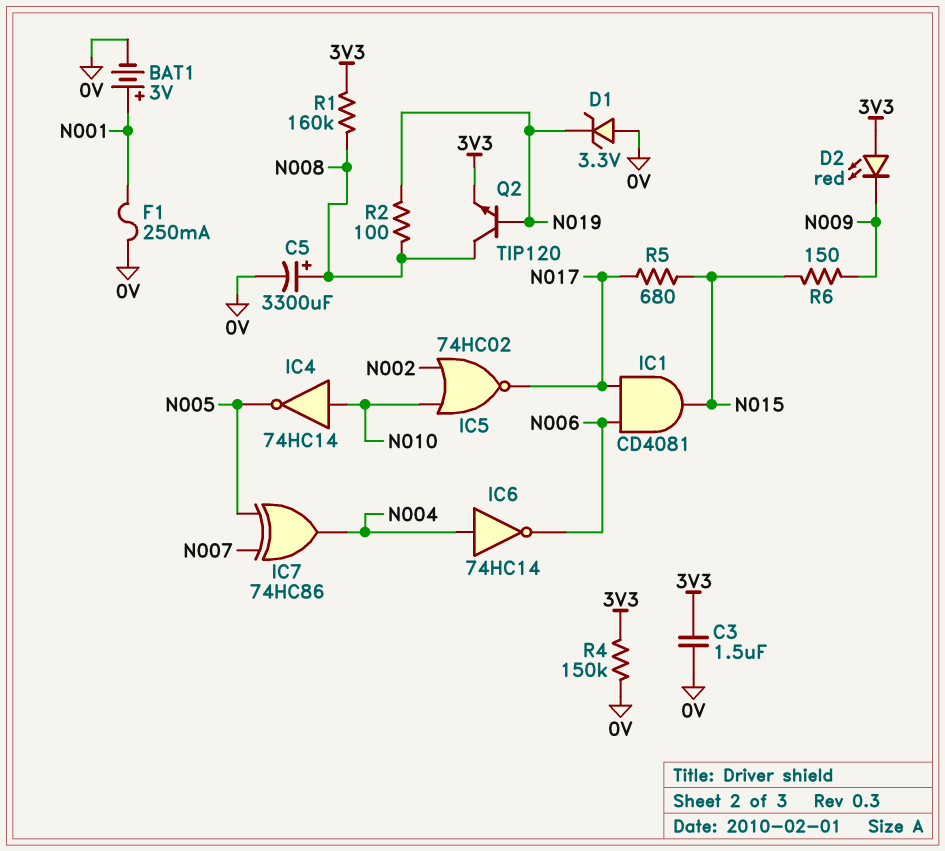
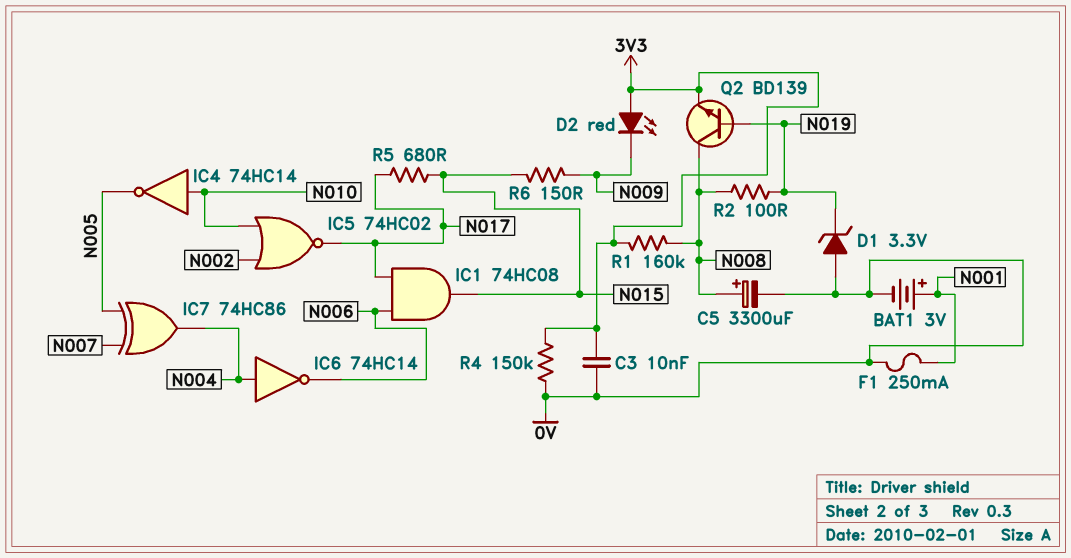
C3: 1.5uF (0V, 3V3) -> 10nF (0V, 3V3)
IC1: AND CD4081 (in N006, in N017, out N015) -> AND 74HC08 (in N006, in N017, out N015)
Q2: NPN TIP120 (B N019, C N008, E 3V3) -> NPN BD139 (B N019, C N008, E 3V3)

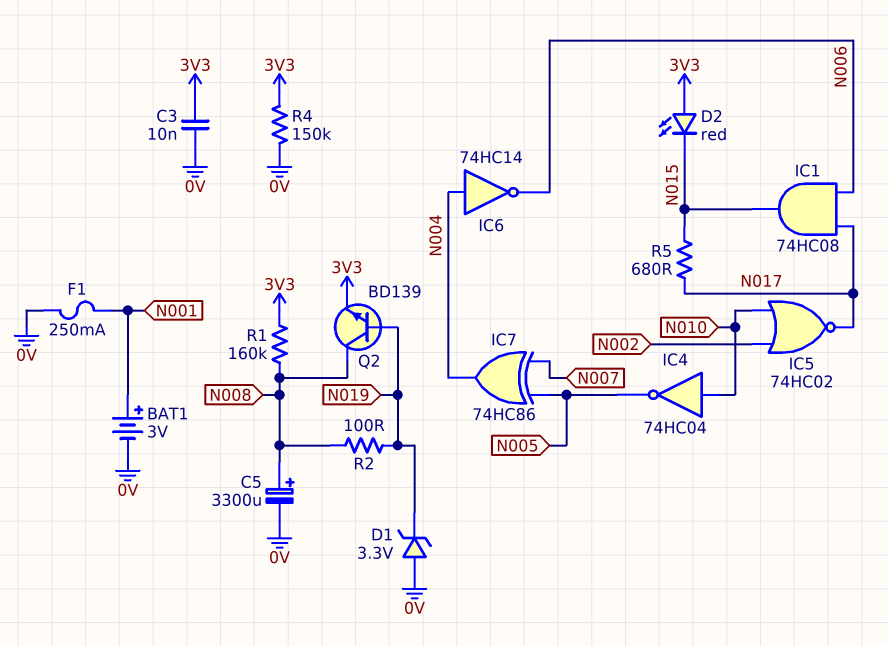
D2: LED red (A 3V3, K N009) -> LED red (A 3V3, K N015)
IC4: NOT 74HC14 (in N010, out N005) -> NOT 74HC04 (in N010, out N005)
R6: 150 (N009, N015) -> none

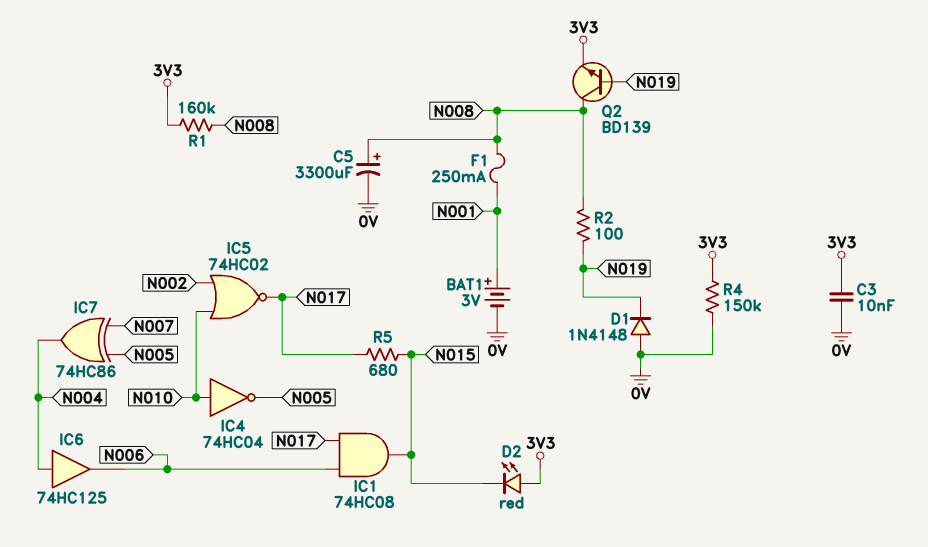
D1: zener 3.3V (A 0V, K N019) -> diode 1N4148 (A 0V, K N019)
F1: 250mA (0V, N001) -> 250mA (N001, N008)
IC6: NOT 74HC14 (in N004, out N006) -> buffer 74HC125 (in N004, out N006)

